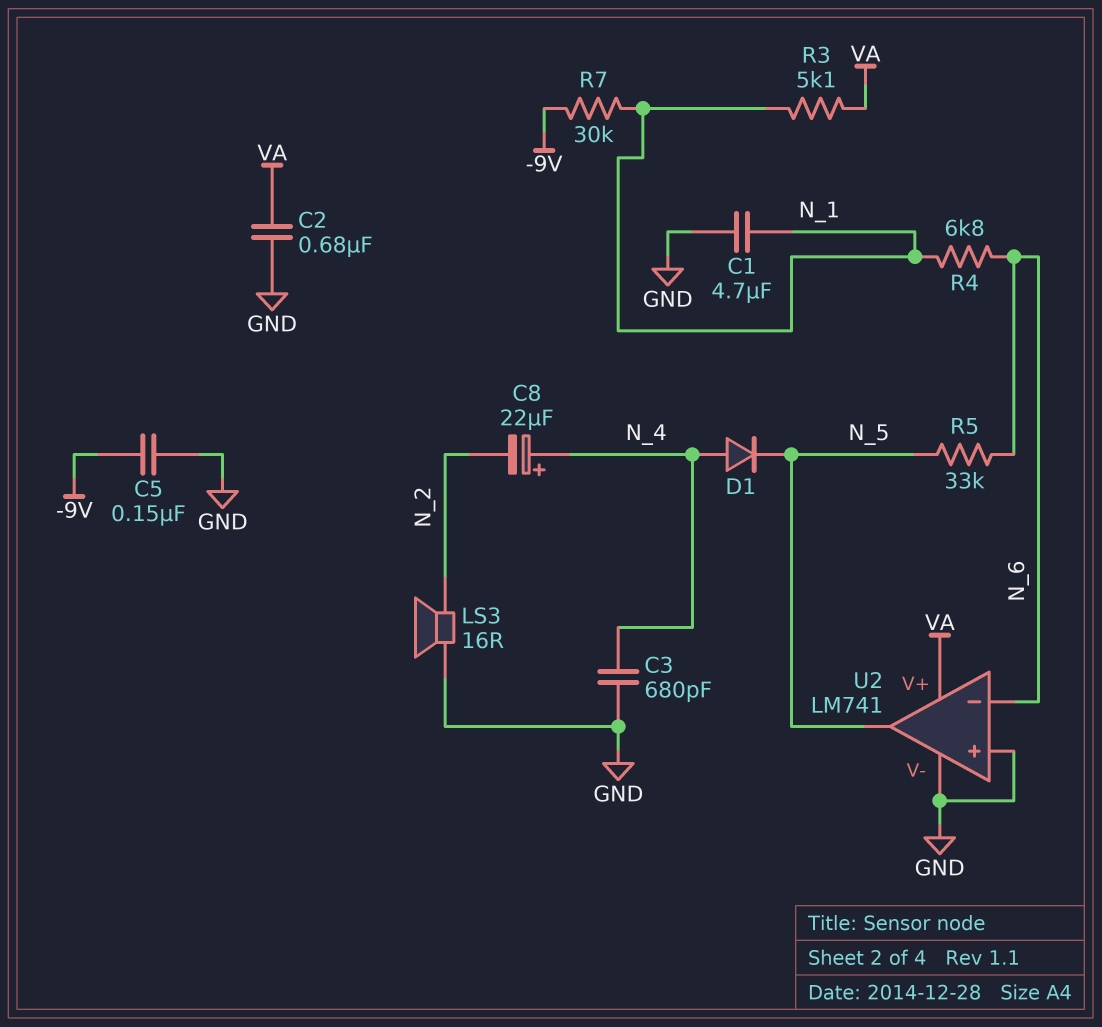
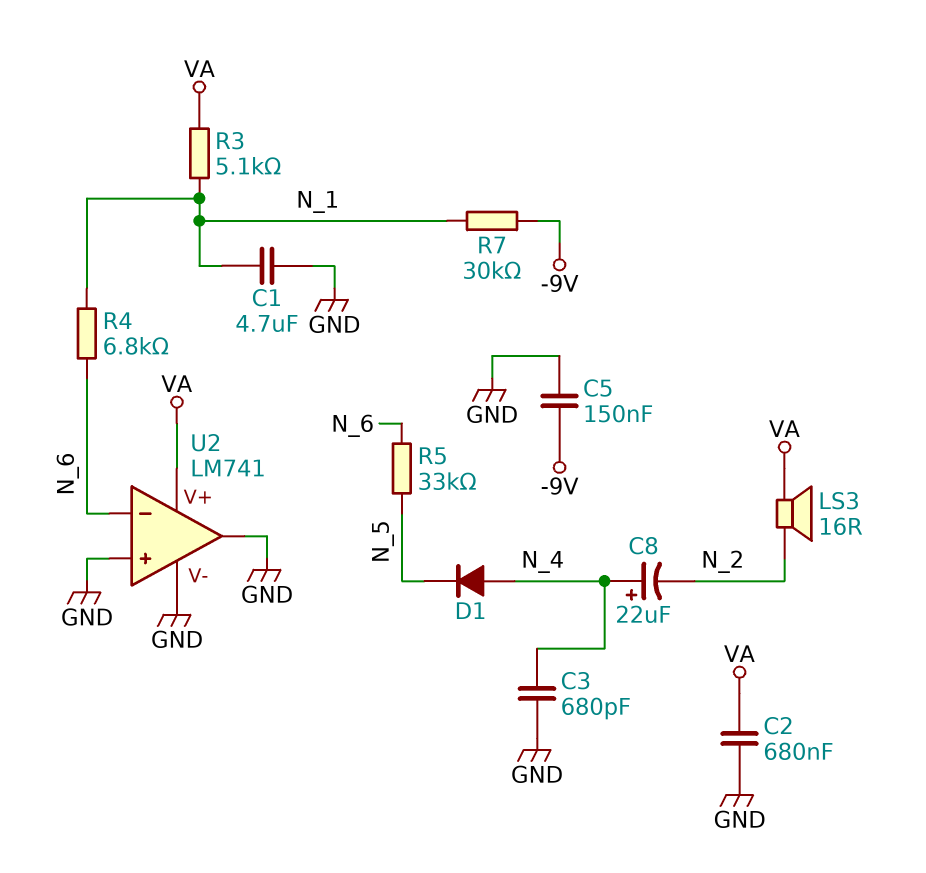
LS3: speaker 16R (GND, N_2) -> speaker 16R (N_2, VA)
U2 pin out: N_5 -> GND

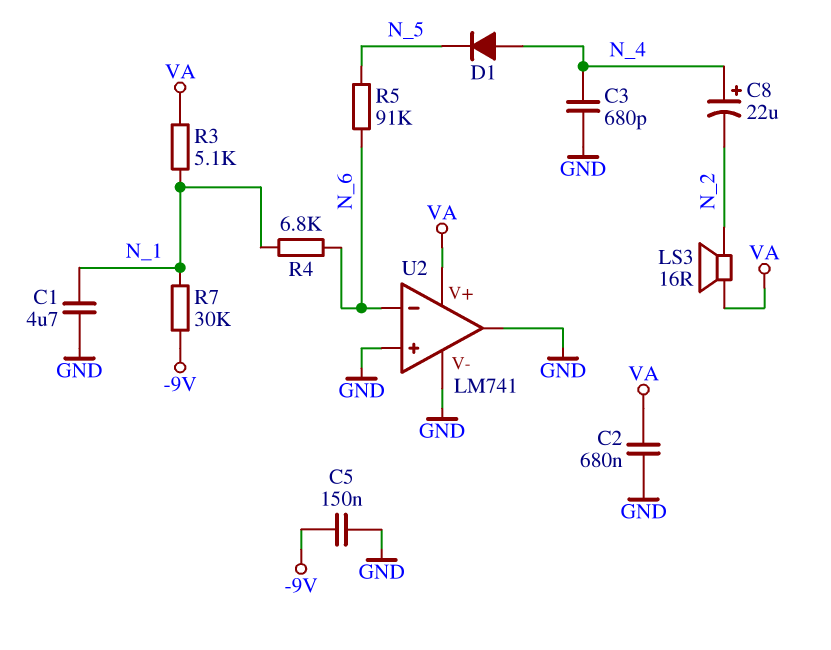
R5: 33k (N_5, N_6) -> 91k (N_5, N_6)

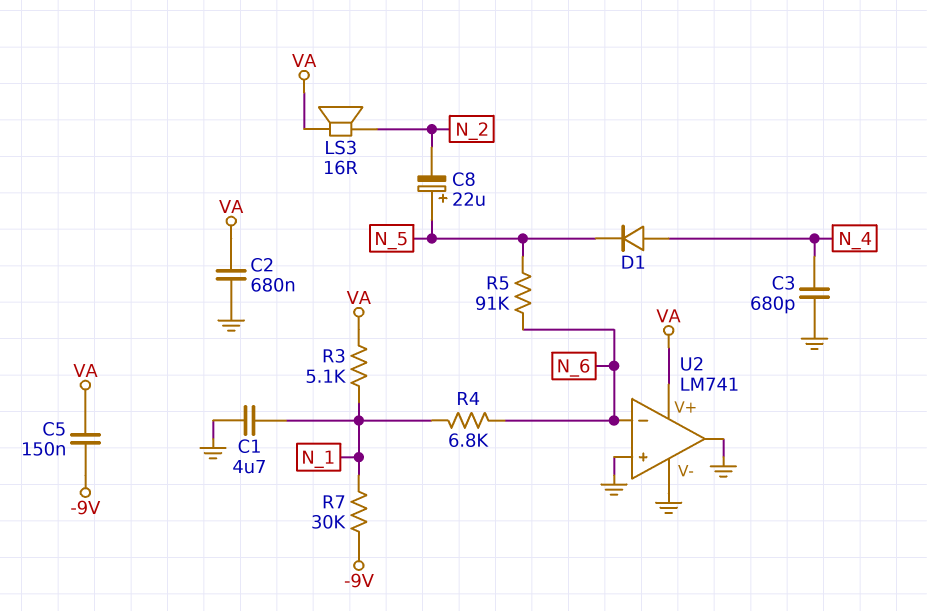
C5: 150nF (-9V, GND) -> 150nF (-9V, VA)
C8: 22uF (plus N_4, minus N_2) -> 22uF (plus N_5, minus N_2)

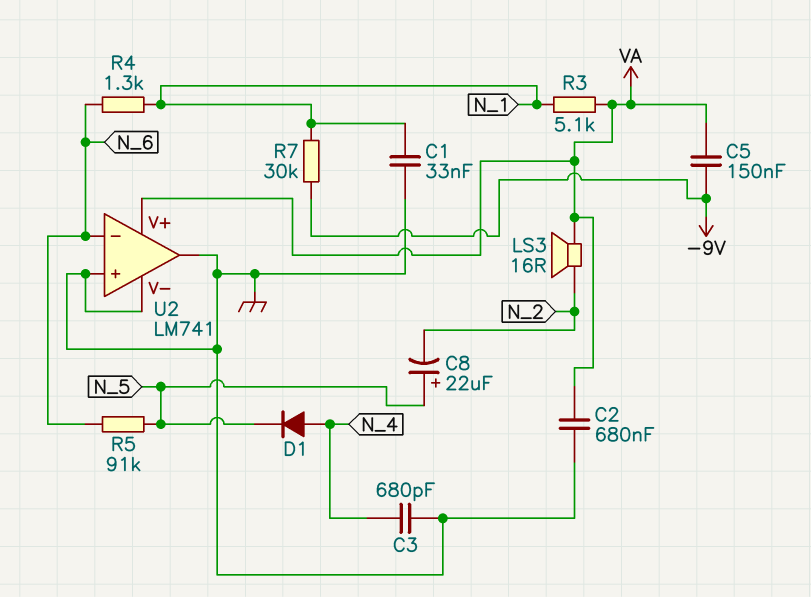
C1: 4.7uF (GND, N_1) -> 33nF (GND, N_1)
R4: 6.8k (N_1, N_6) -> 1.3k (N_1, N_6)

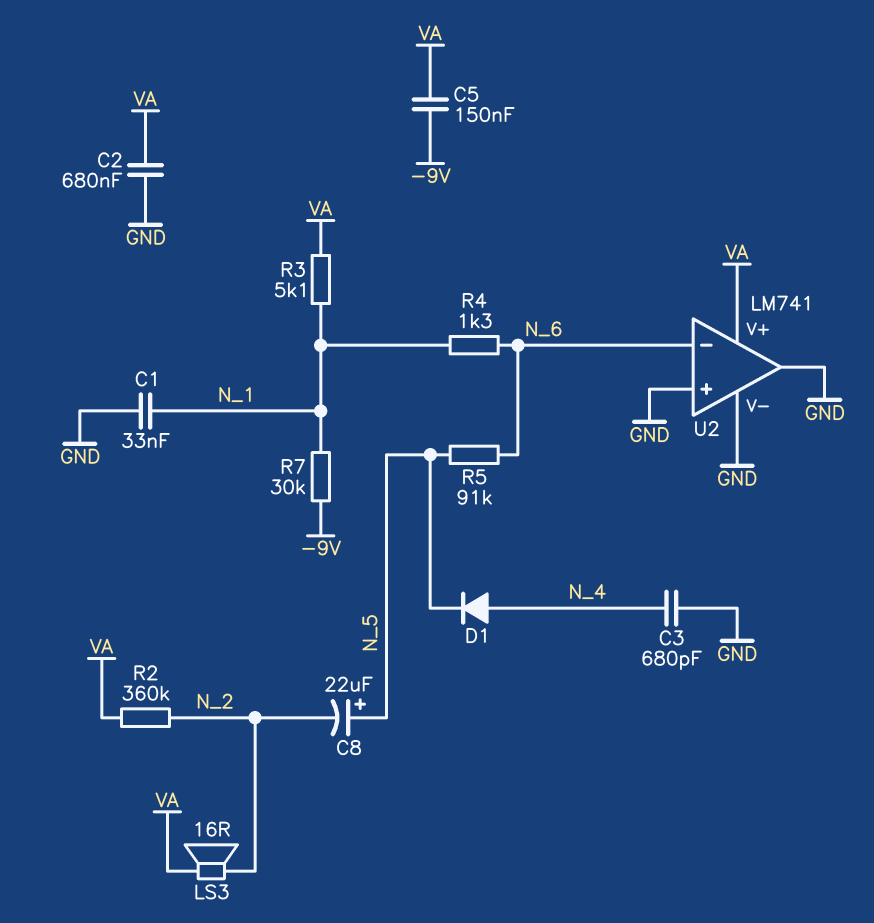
R2: none -> 360k (N_2, VA)

